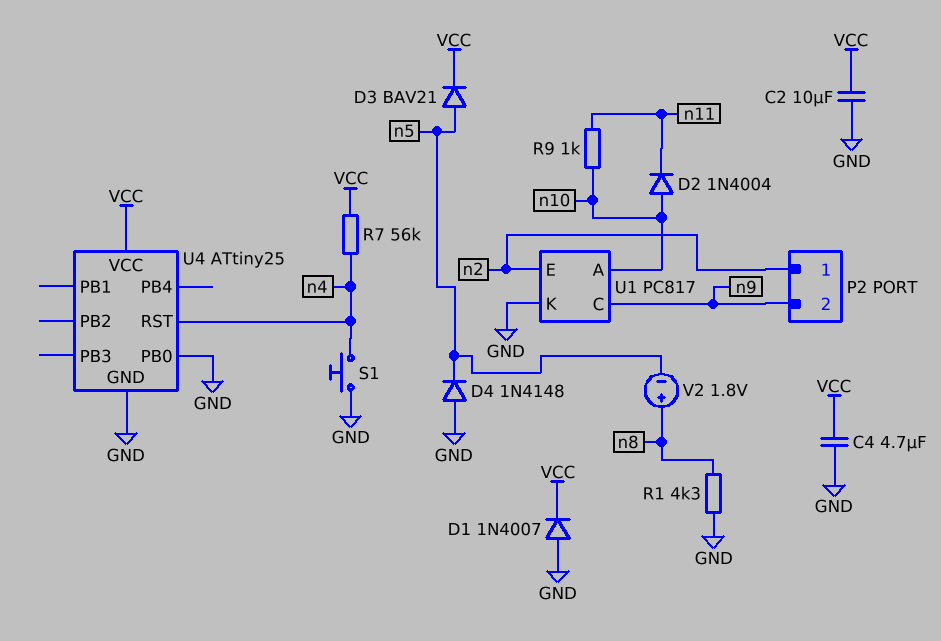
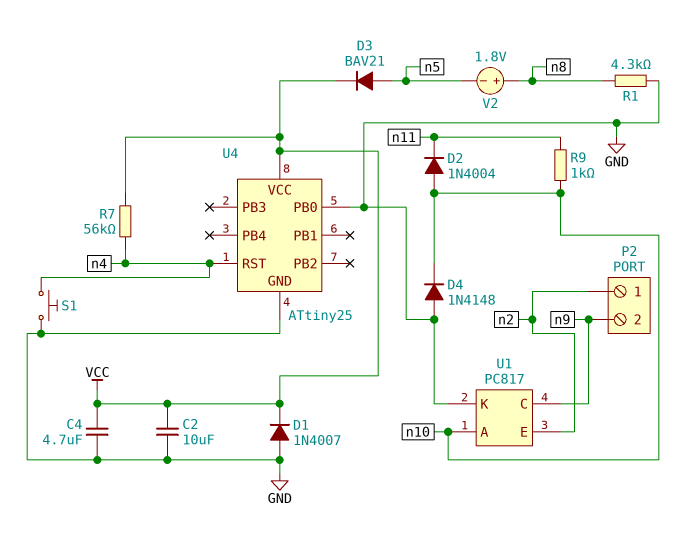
D4: diode 1N4148 (A GND, K n5) -> diode 1N4148 (A GND, K n10)

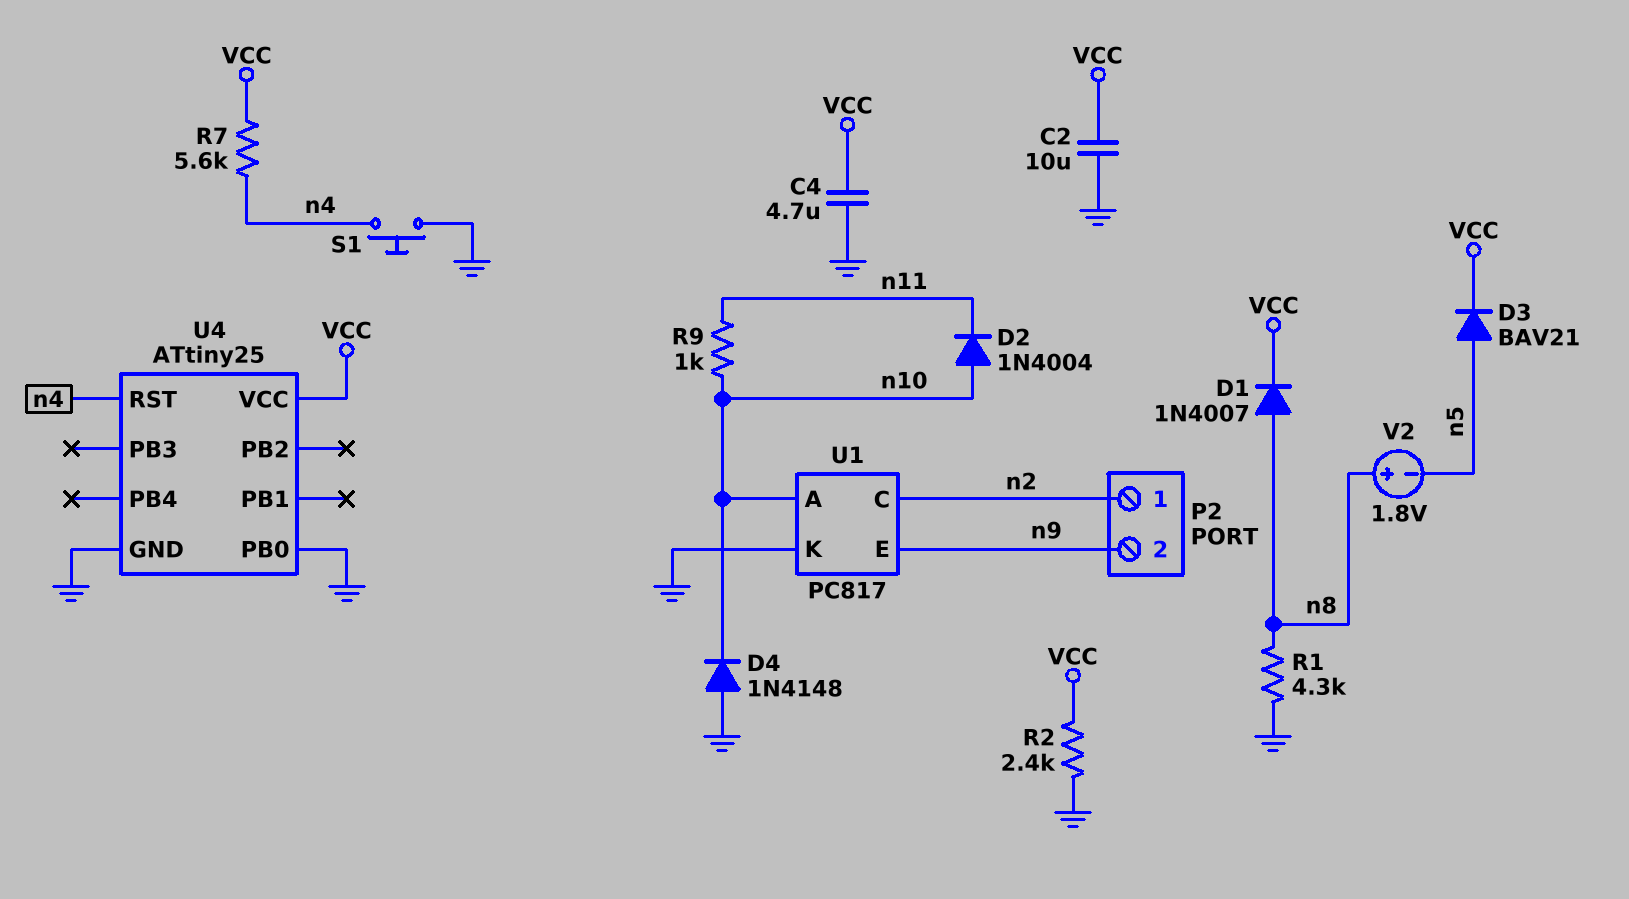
D1: diode 1N4007 (A GND, K VCC) -> diode 1N4007 (A n8, K VCC)
R2: none -> 2.4k (GND, VCC)
R7: 56k (VCC, n4) -> 5.6k (VCC, n4)
U1 pin C: n9 -> n2
U1 pin E: n2 -> n9

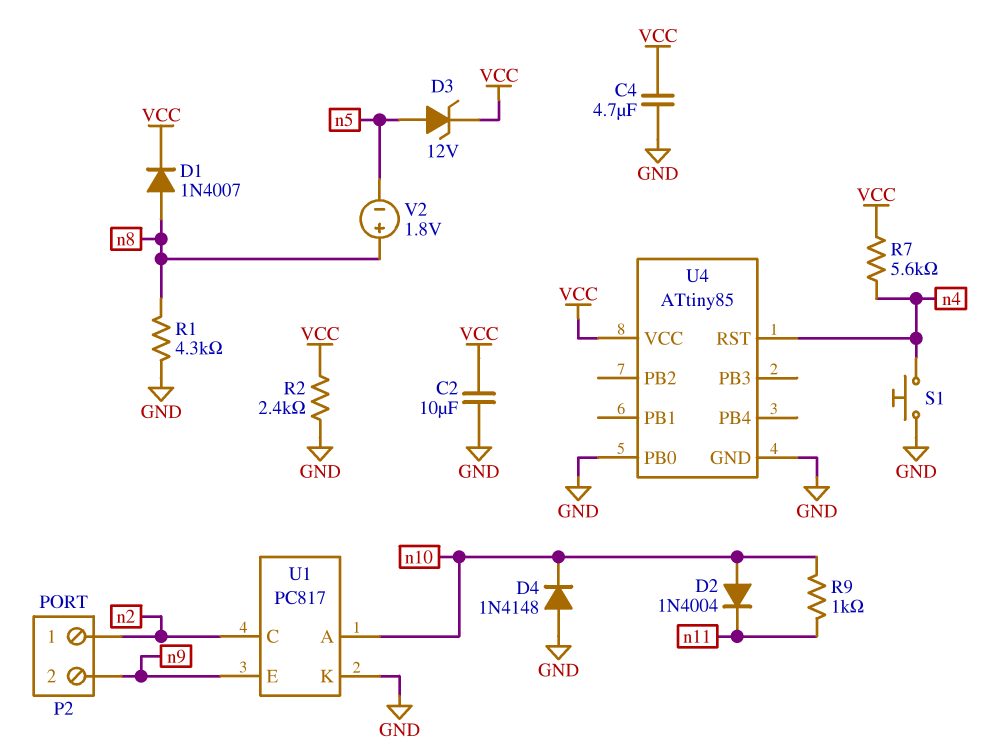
D3: diode BAV21 (A n5, K VCC) -> zener 12V (A n5, K VCC)
U4: ATtiny25 -> ATtiny85

